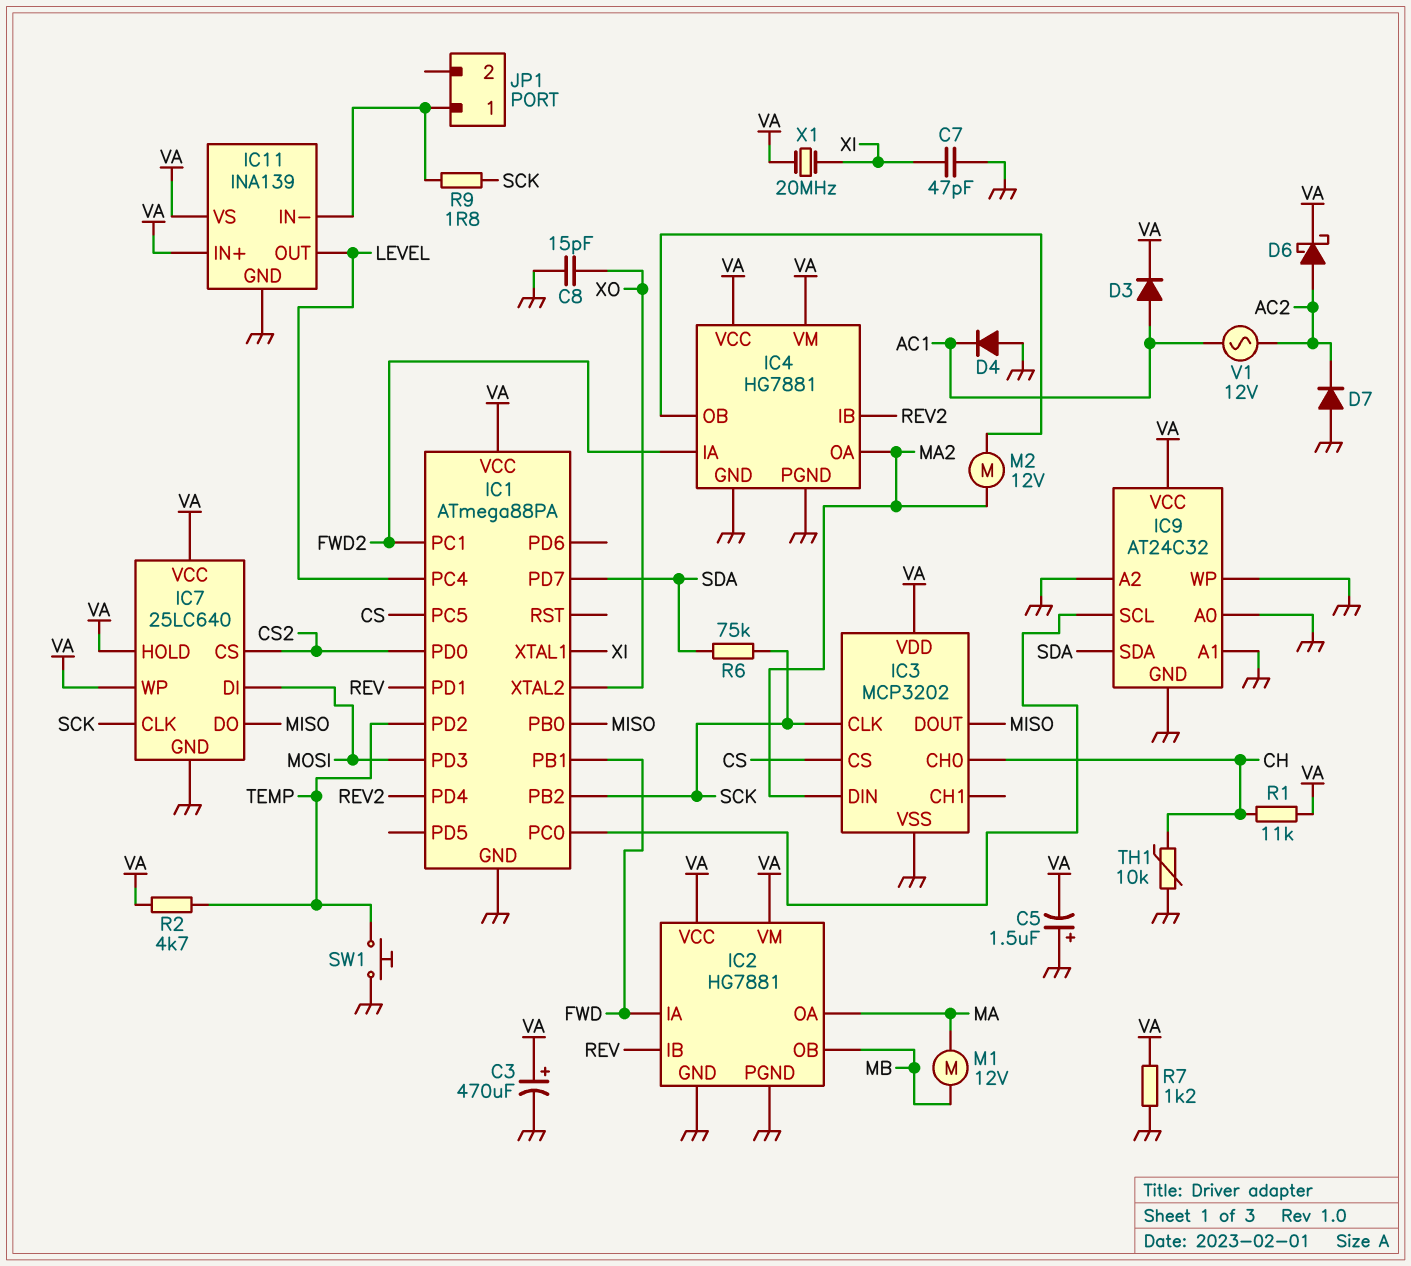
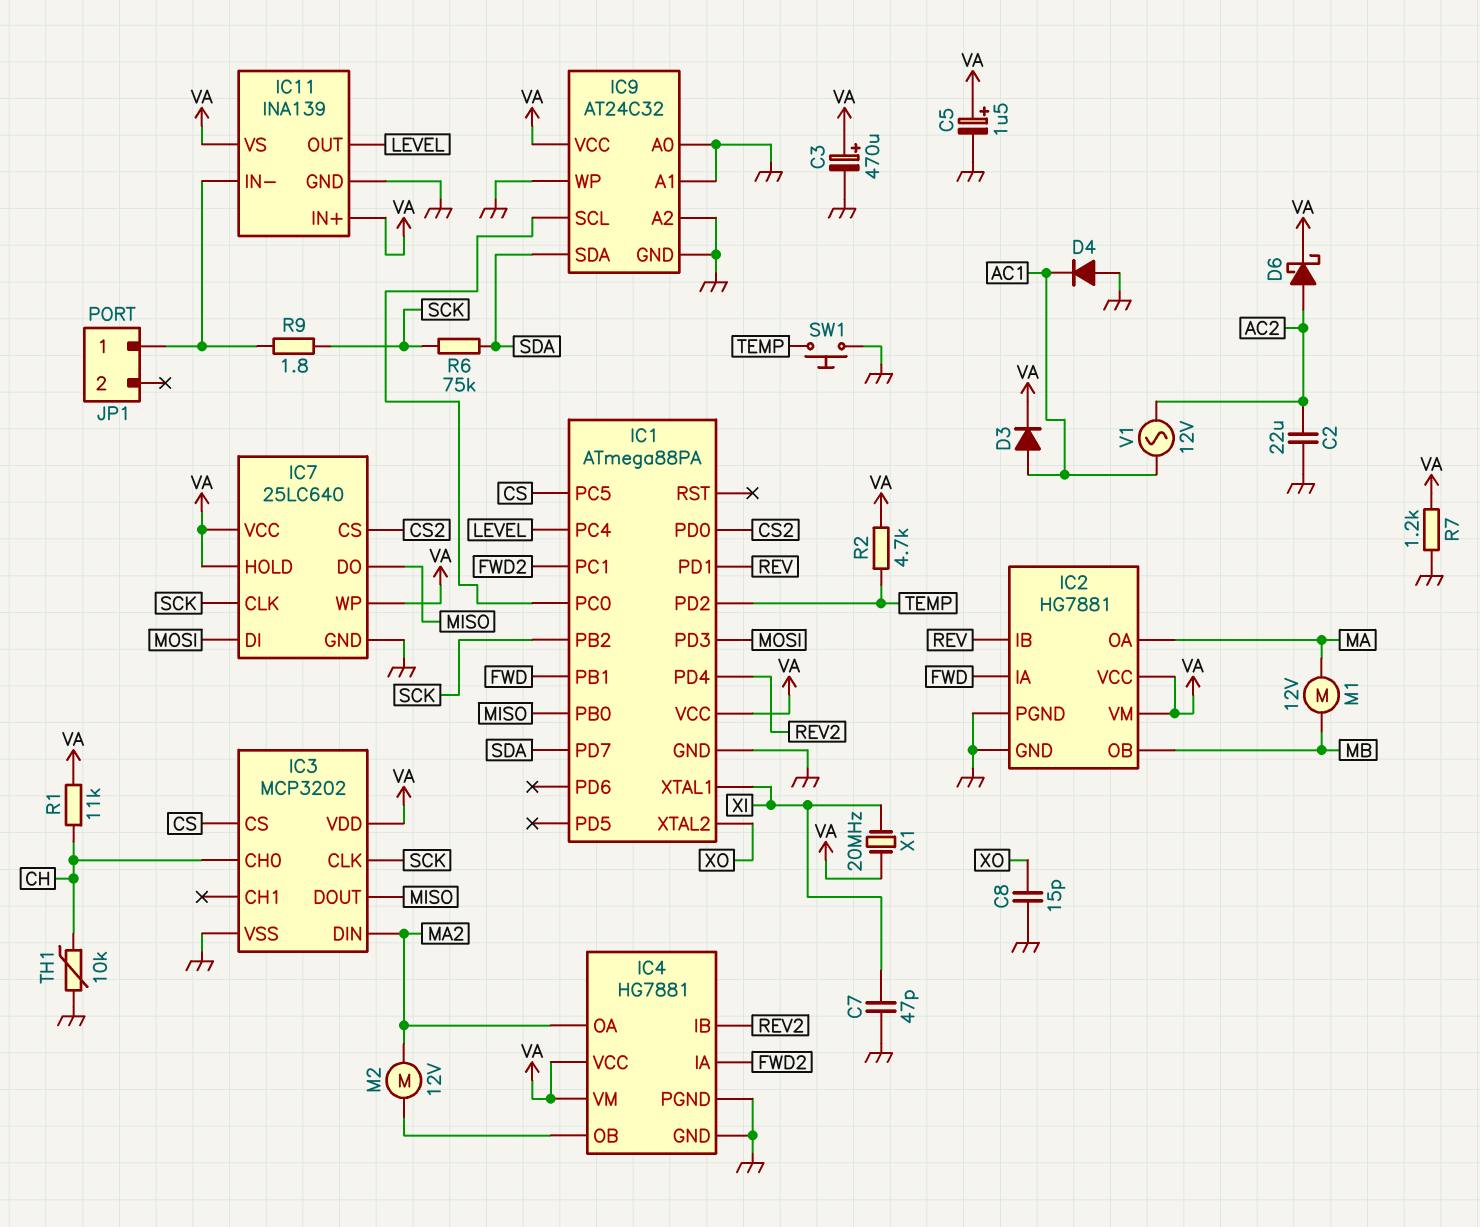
C2: none -> 22uF (AC2, GND)
C5: 1.5uF (plus GND, minus VA) -> 1.5uF (plus VA, minus GND)
D7: diode (A GND, K AC2) -> none

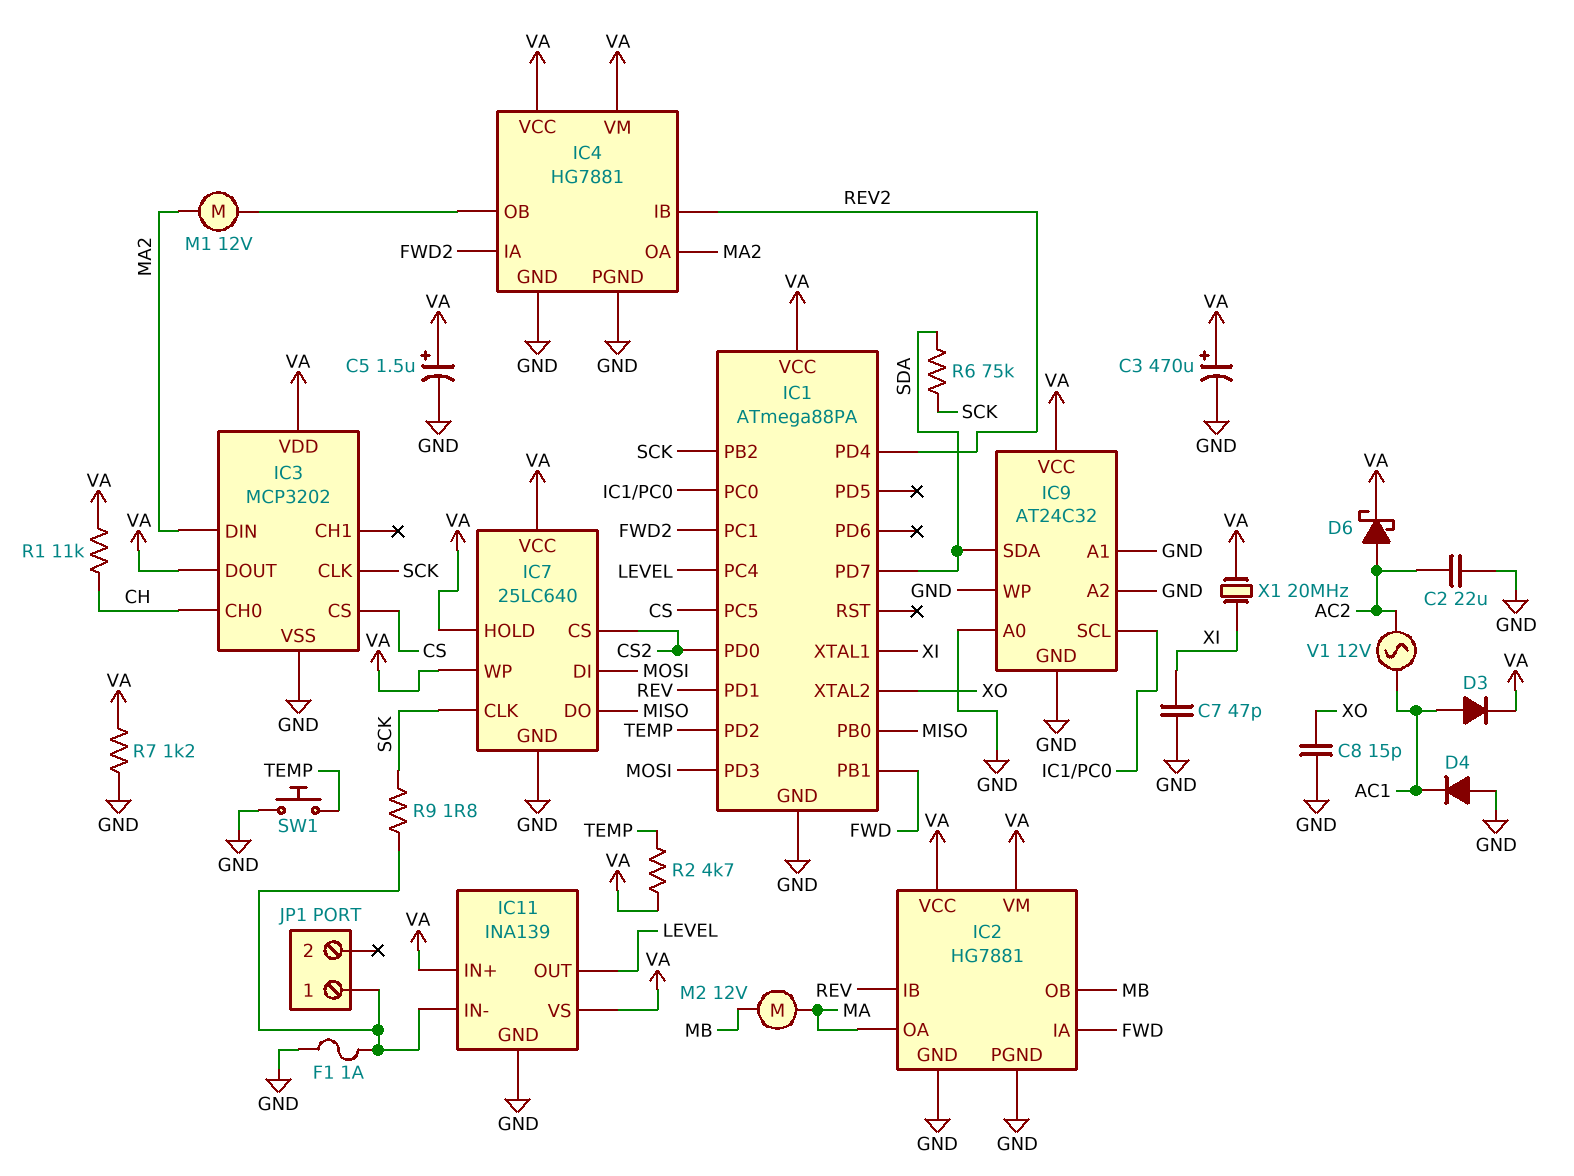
F1: none -> 1A (GND, IC11/IN-)
IC3 pin DOUT: MISO -> VA
M1: motor 12V (MA, MB) -> motor 12V (IC4/OB, MA2)
M2: motor 12V (IC4/OB, MA2) -> motor 12V (MA, MB)
TH1: 10k (CH, GND) -> none

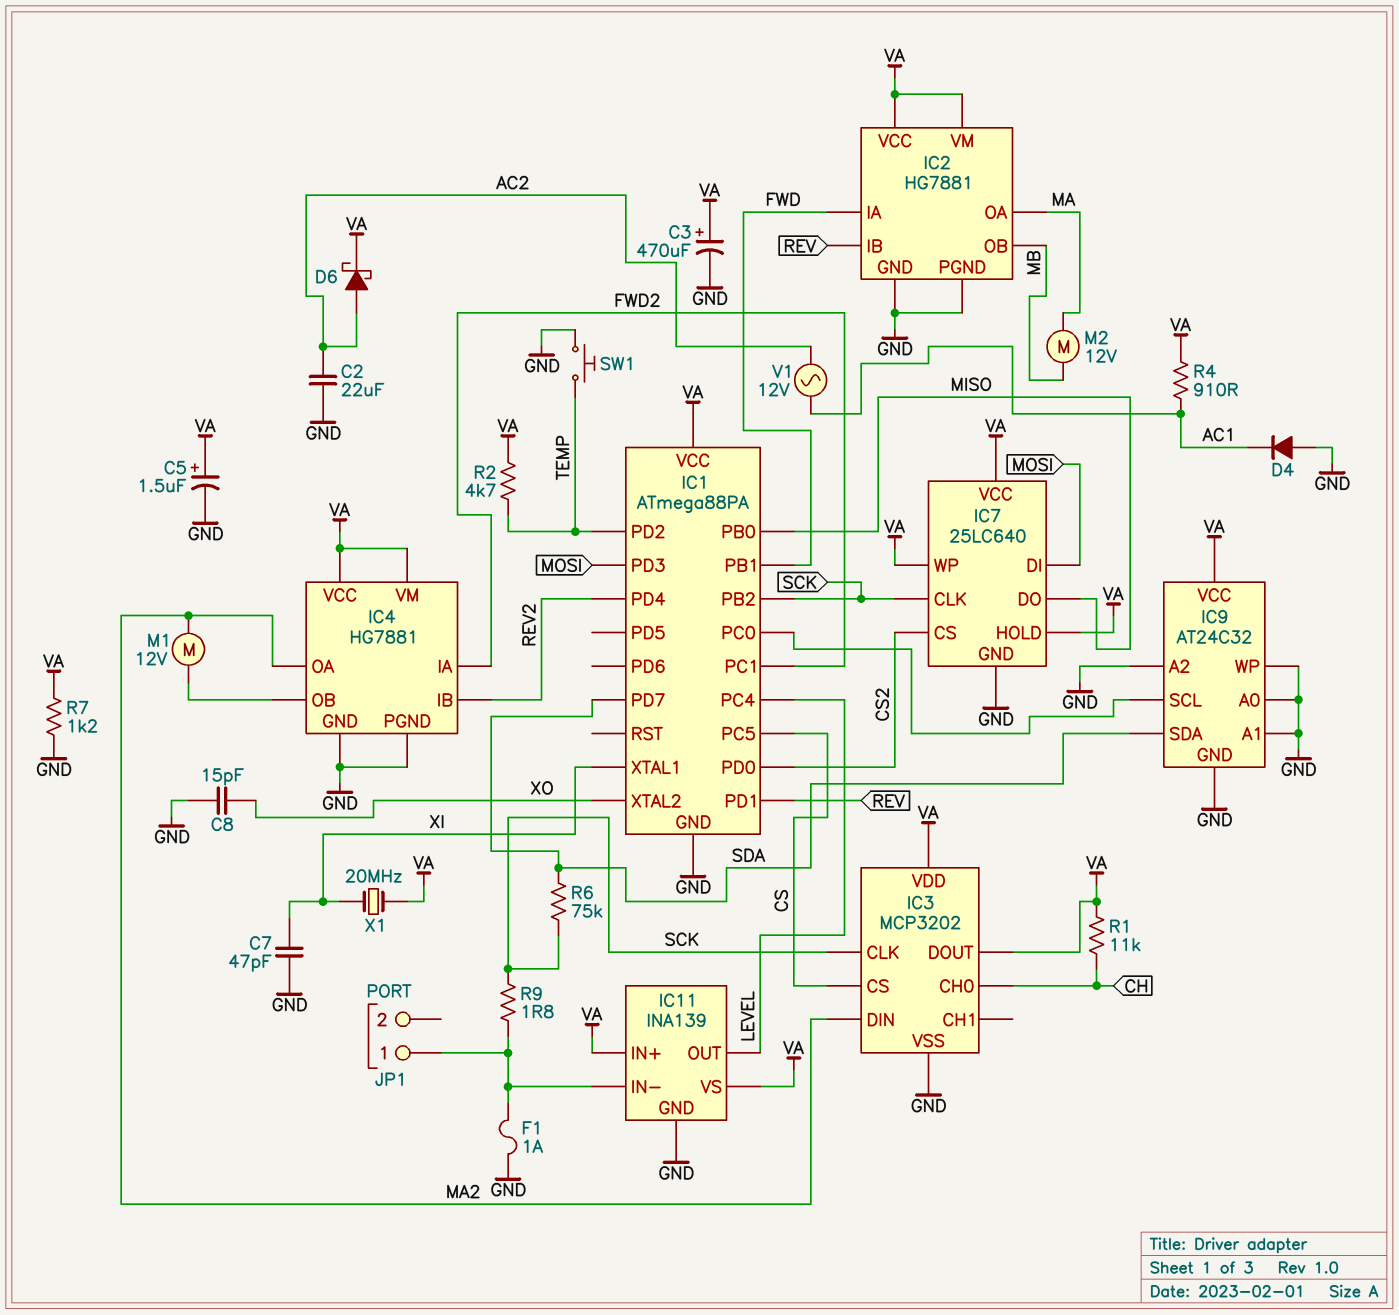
D3: diode (A AC1, K VA) -> none
R4: none -> 910 (AC1, VA)

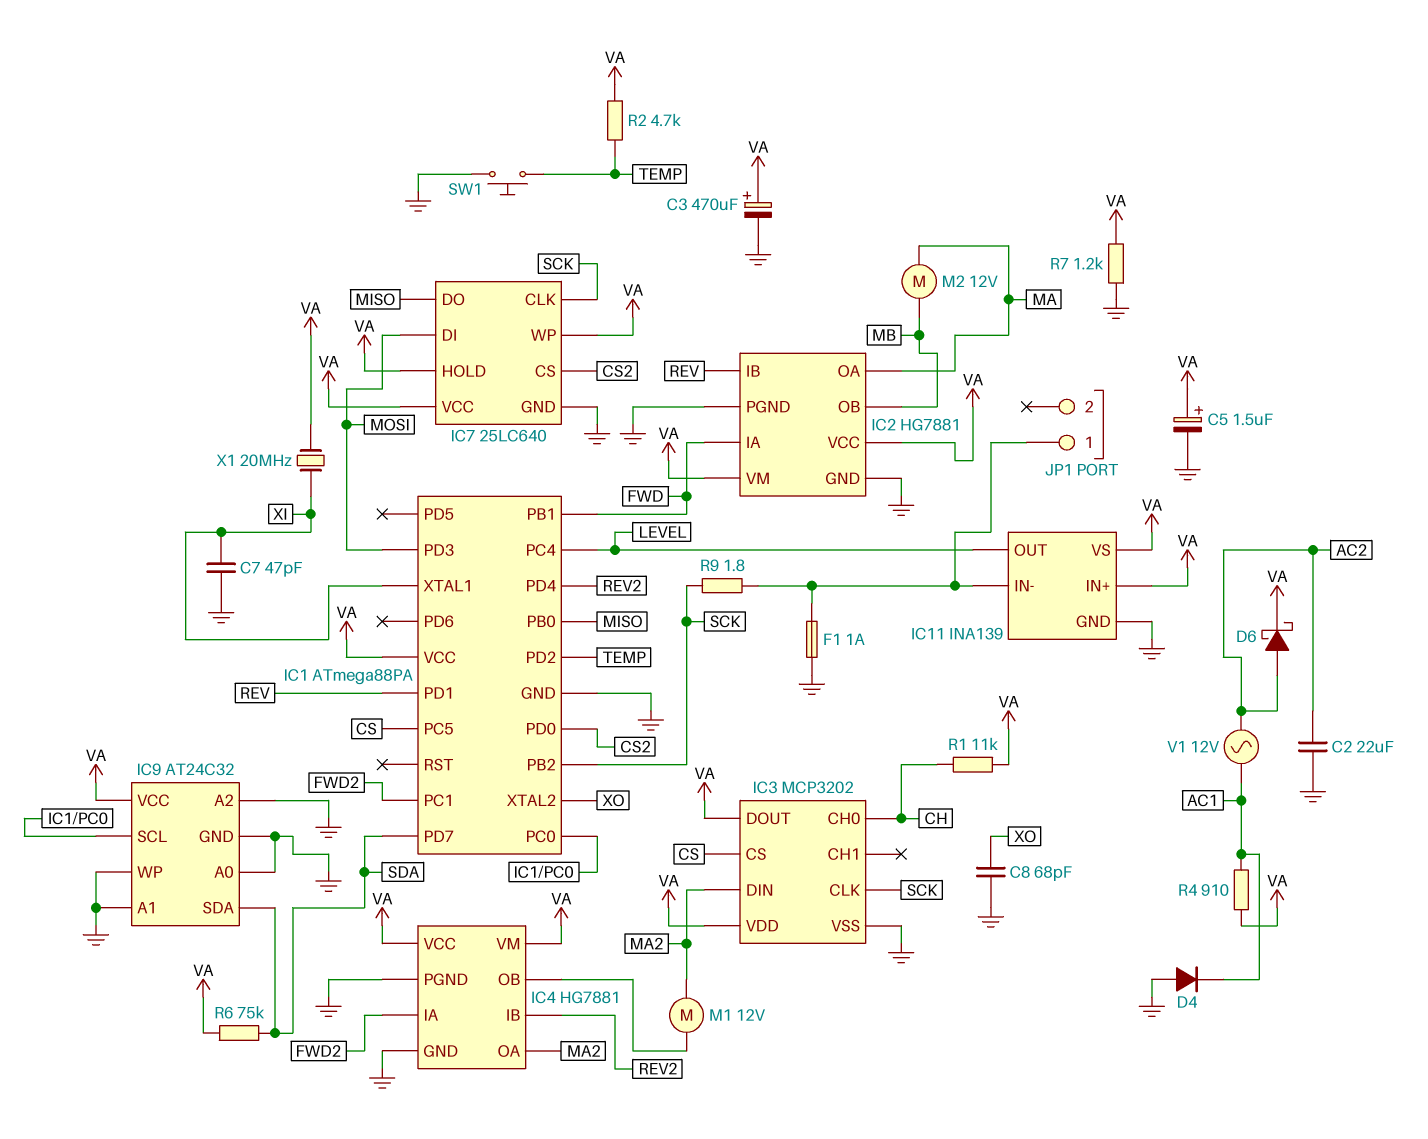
C8: 15pF (GND, XO) -> 68pF (GND, XO)
R6: 75k (SCK, SDA) -> 75k (SDA, VA)

